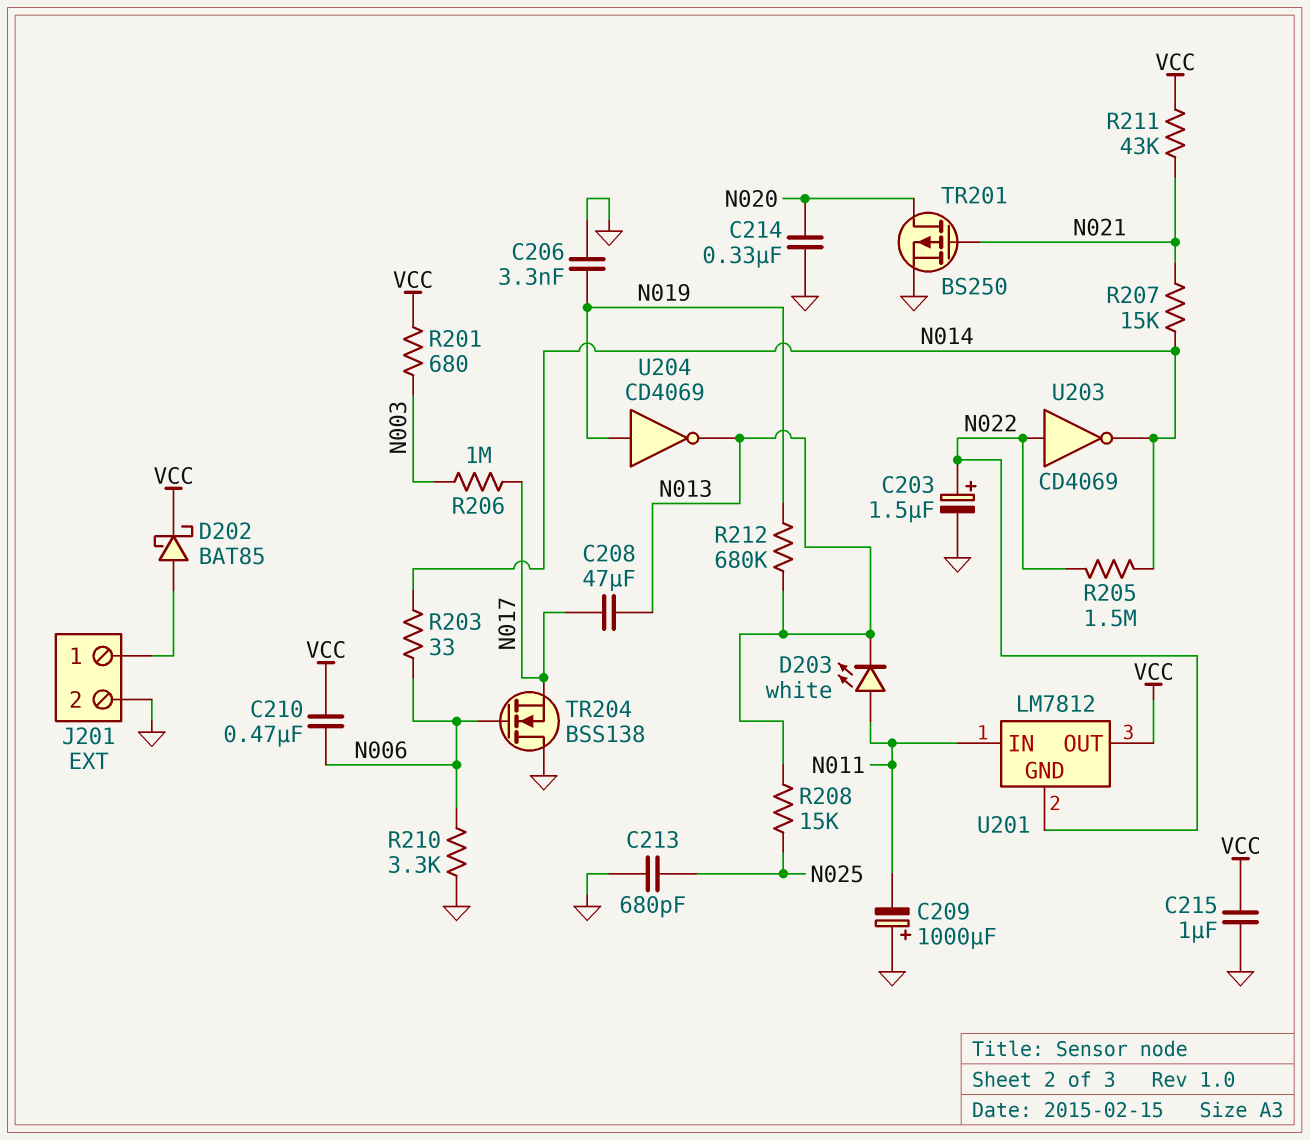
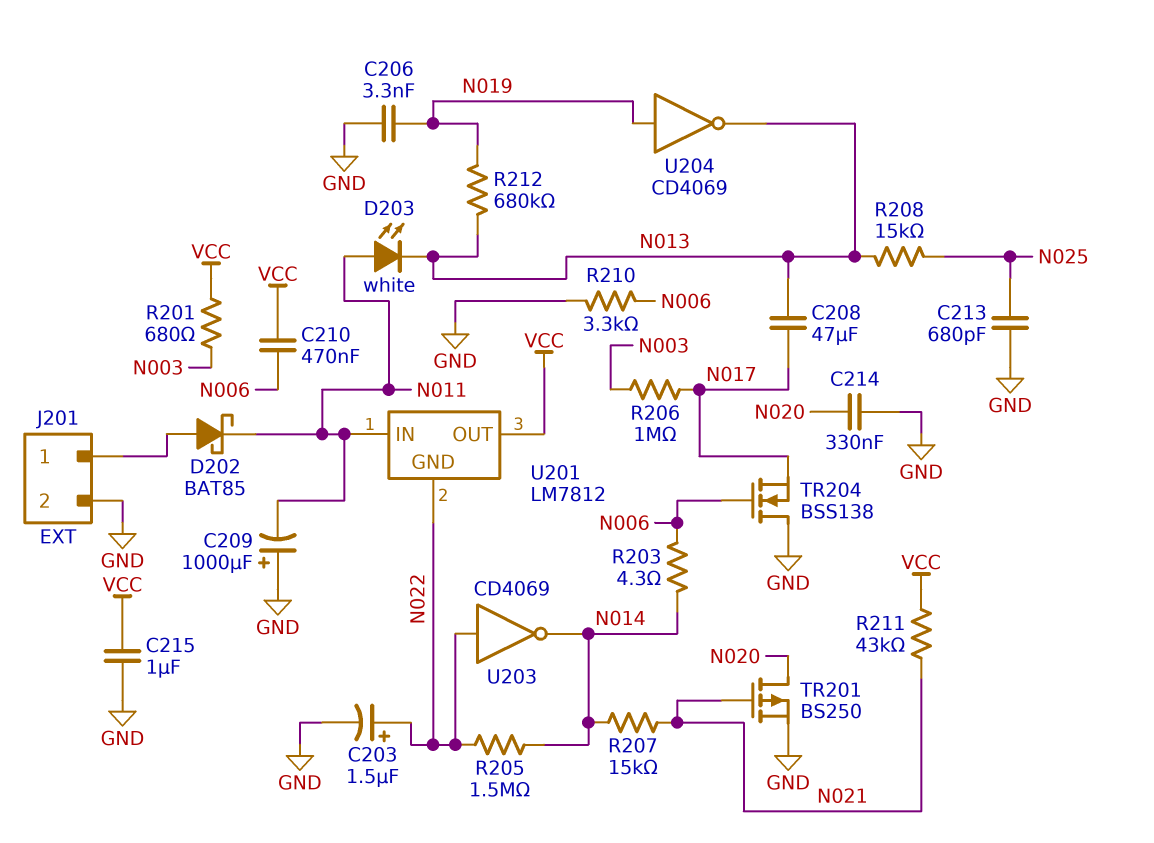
D202: schottky BAT85 (A J201/1, K VCC) -> schottky BAT85 (A J201/1, K N011)
R203: 33 (N006, N014) -> 4.3 (N006, N014)

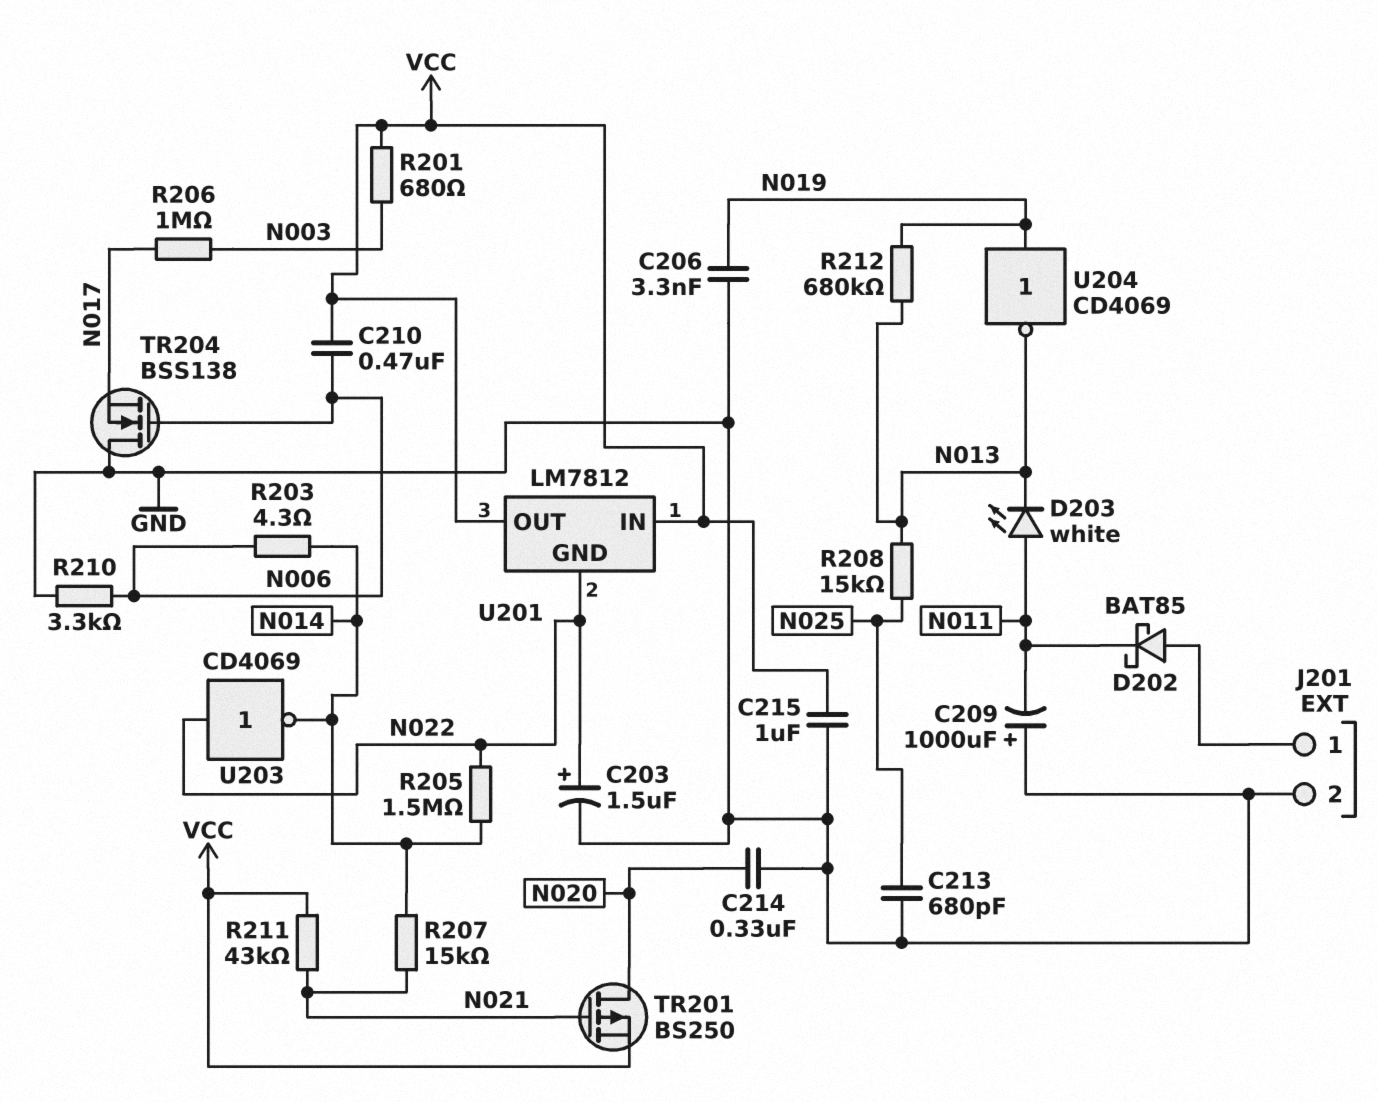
C208: 47uF (N013, N017) -> none
TR201: PMOS BS250 (G N021, D N020, S GND) -> PMOS BS250 (G N021, D N020, S VCC)
U201 pin IN: N011 -> VCC

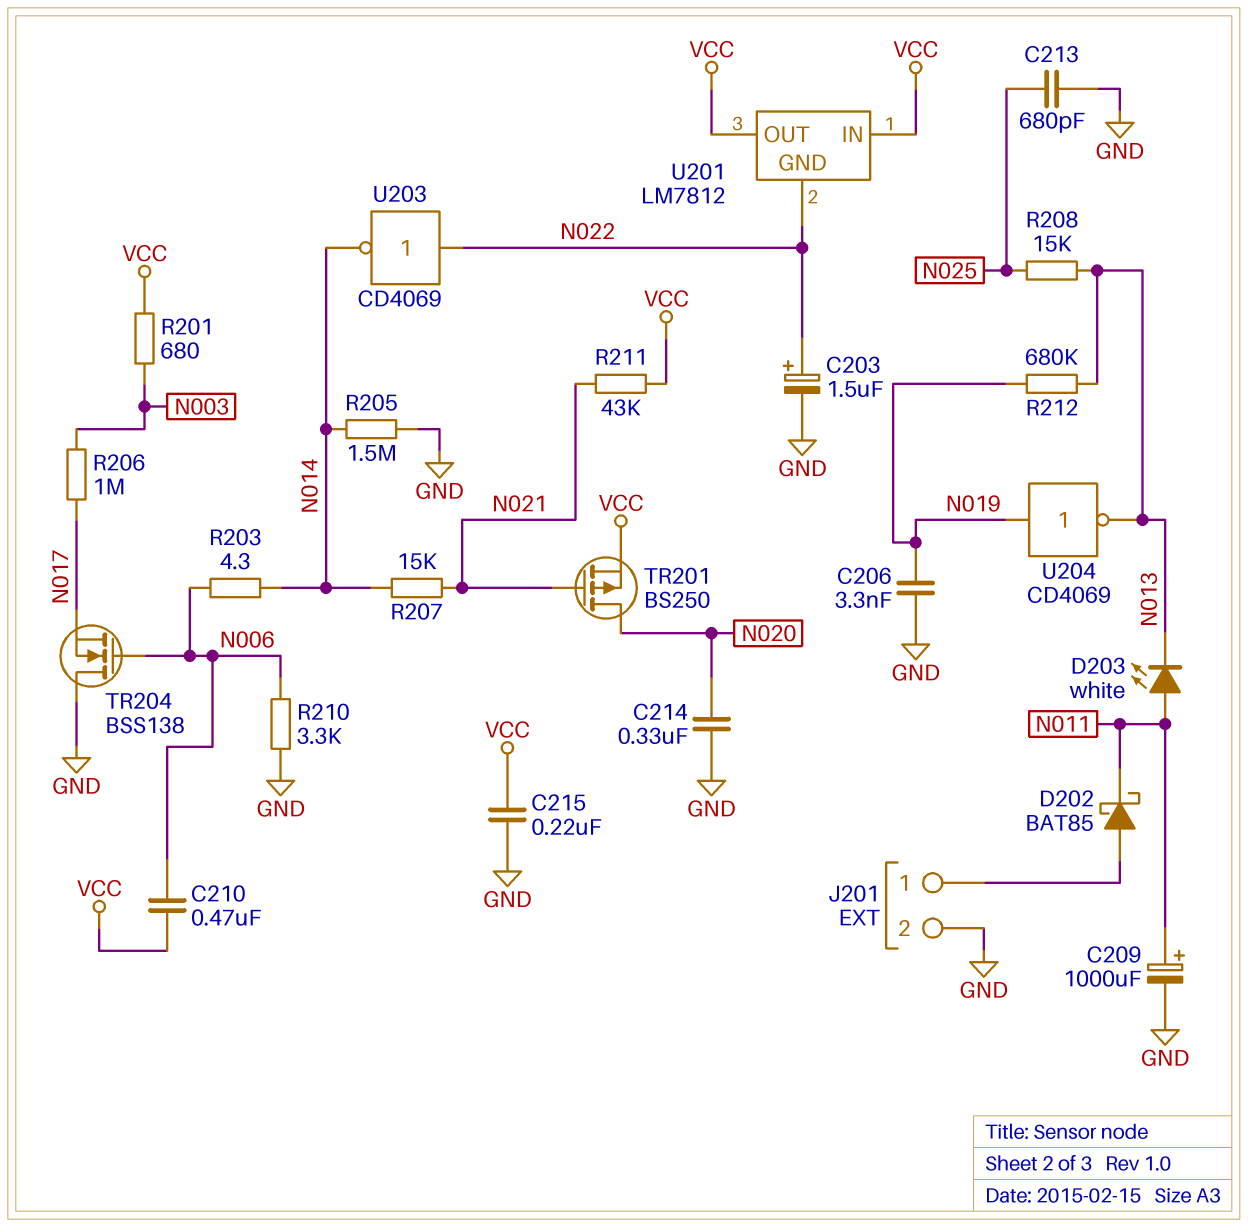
C209: 1000uF (plus GND, minus N011) -> 1000uF (plus N011, minus GND)
C215: 1uF (GND, VCC) -> 220nF (GND, VCC)
R205: 1.5M (N014, N022) -> 1.5M (GND, N014)

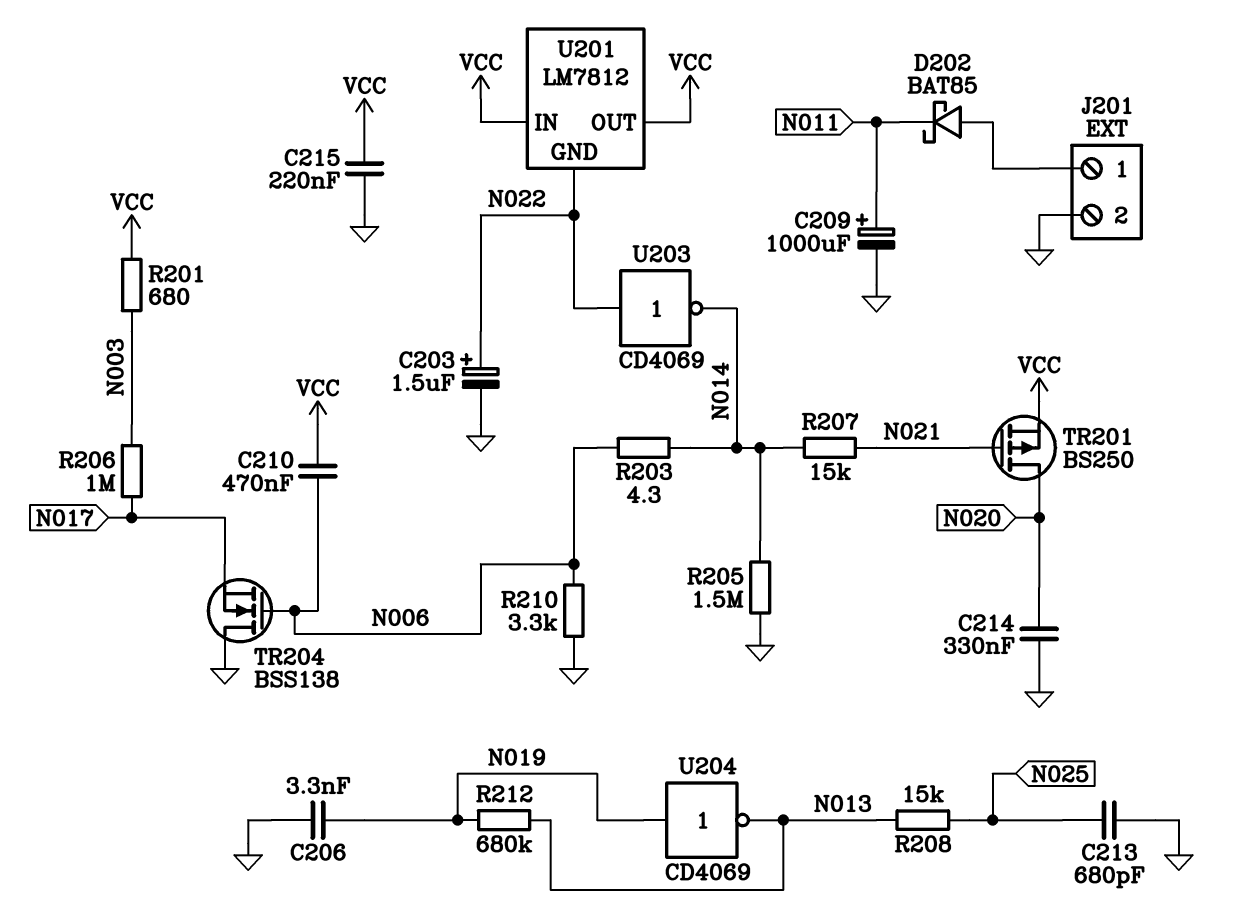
D203: LED white (A N011, K N013) -> none
R211: 43k (N021, VCC) -> none

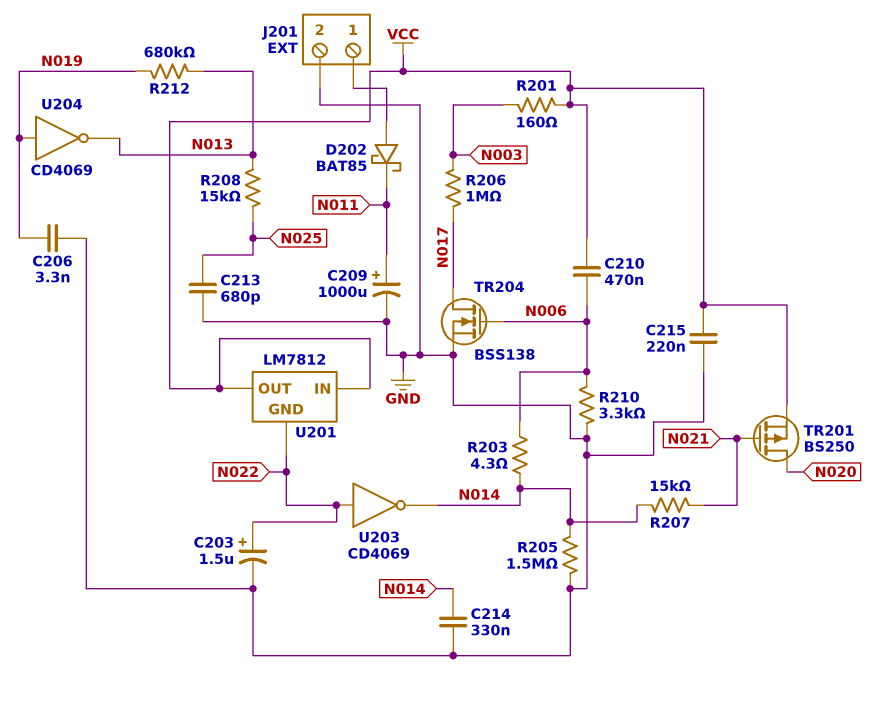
C214: 330nF (GND, N020) -> 330nF (GND, N014)
R201: 680 (N003, VCC) -> 160 (N003, VCC)
TR204: NMOS BSS138 (G N006, D GND, S N017) -> NMOS BSS138 (G N006, D N017, S GND)

